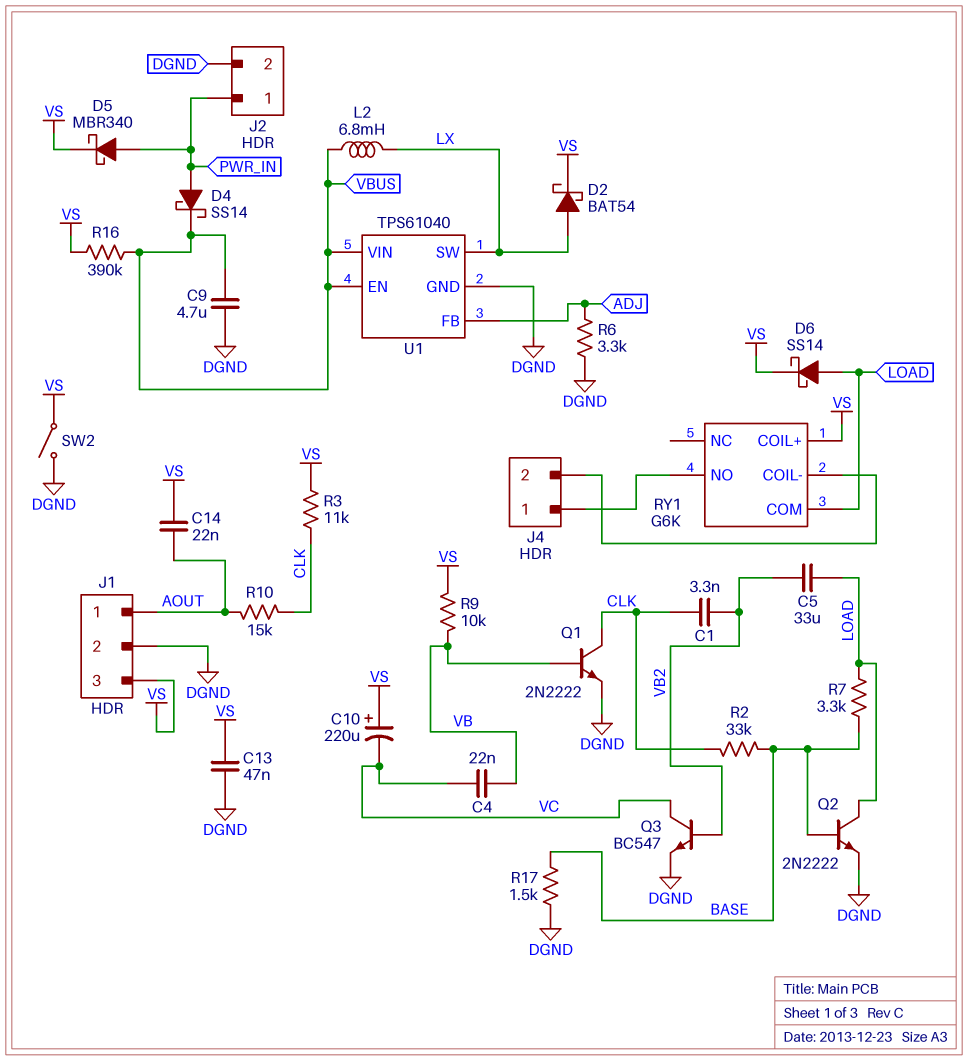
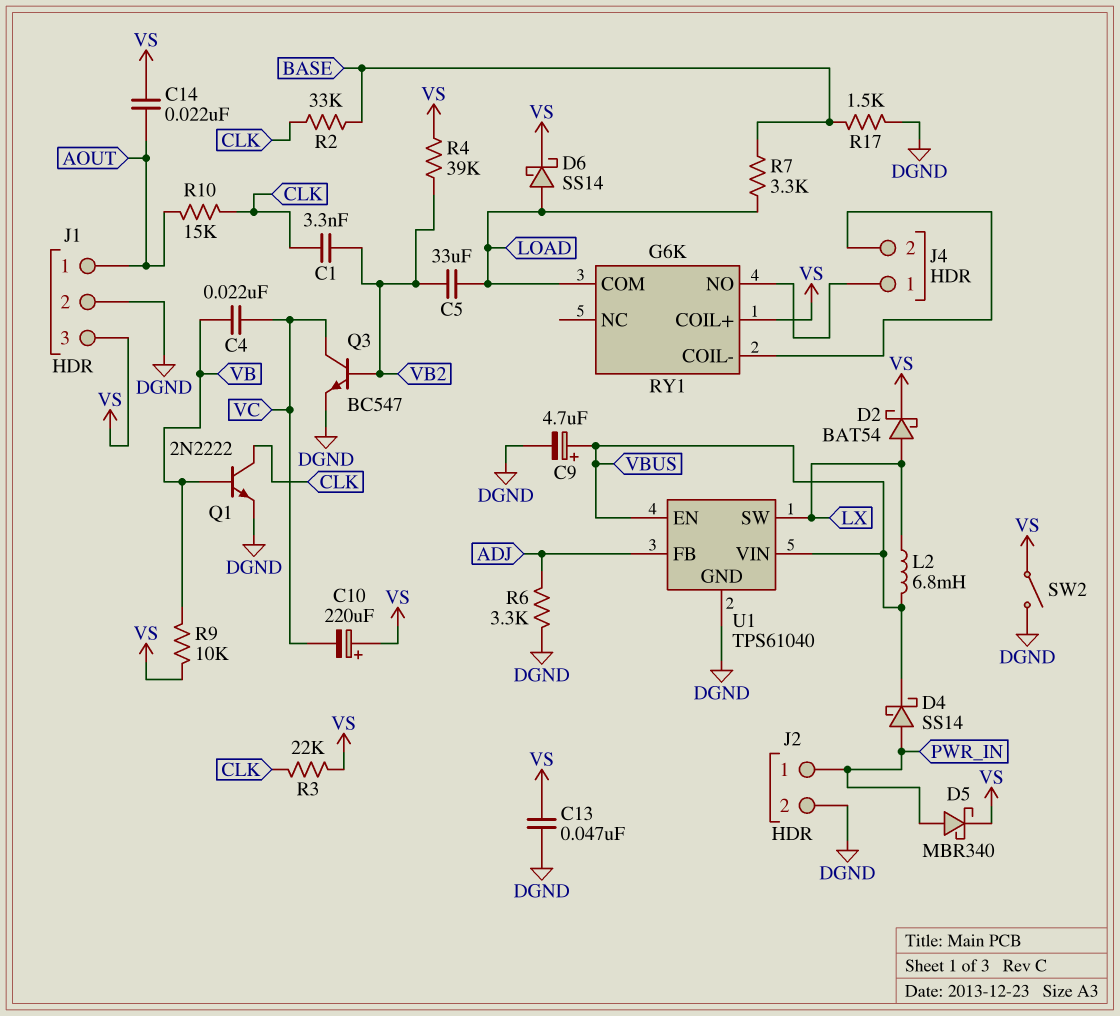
C9: 4.7uF (DGND, VBUS) -> 4.7uF (plus VBUS, minus DGND)
Q2: NPN 2N2222 (B BASE, C LOAD, E DGND) -> none
R3: 11k (CLK, VS) -> 22k (CLK, VS)
R4: none -> 39k (VB2, VS)
R16: 390k (VBUS, VS) -> none

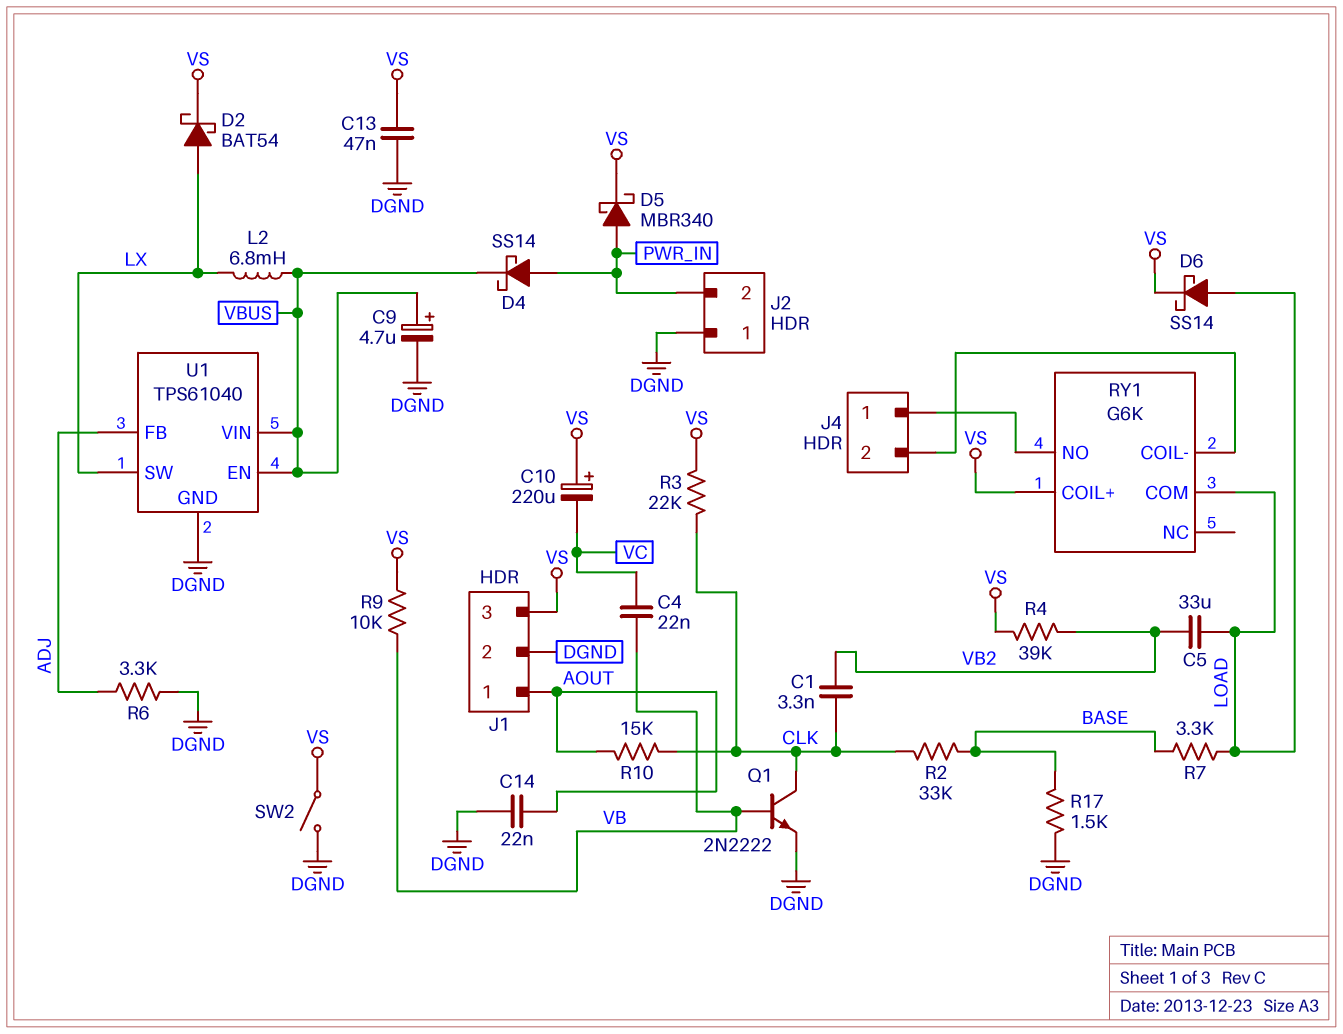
C14: 22nF (AOUT, VS) -> 22nF (AOUT, DGND)
J2 pin 1: PWR_IN -> DGND
J2 pin 2: DGND -> PWR_IN
Q3: NPN BC547 (B VB2, C VC, E DGND) -> none

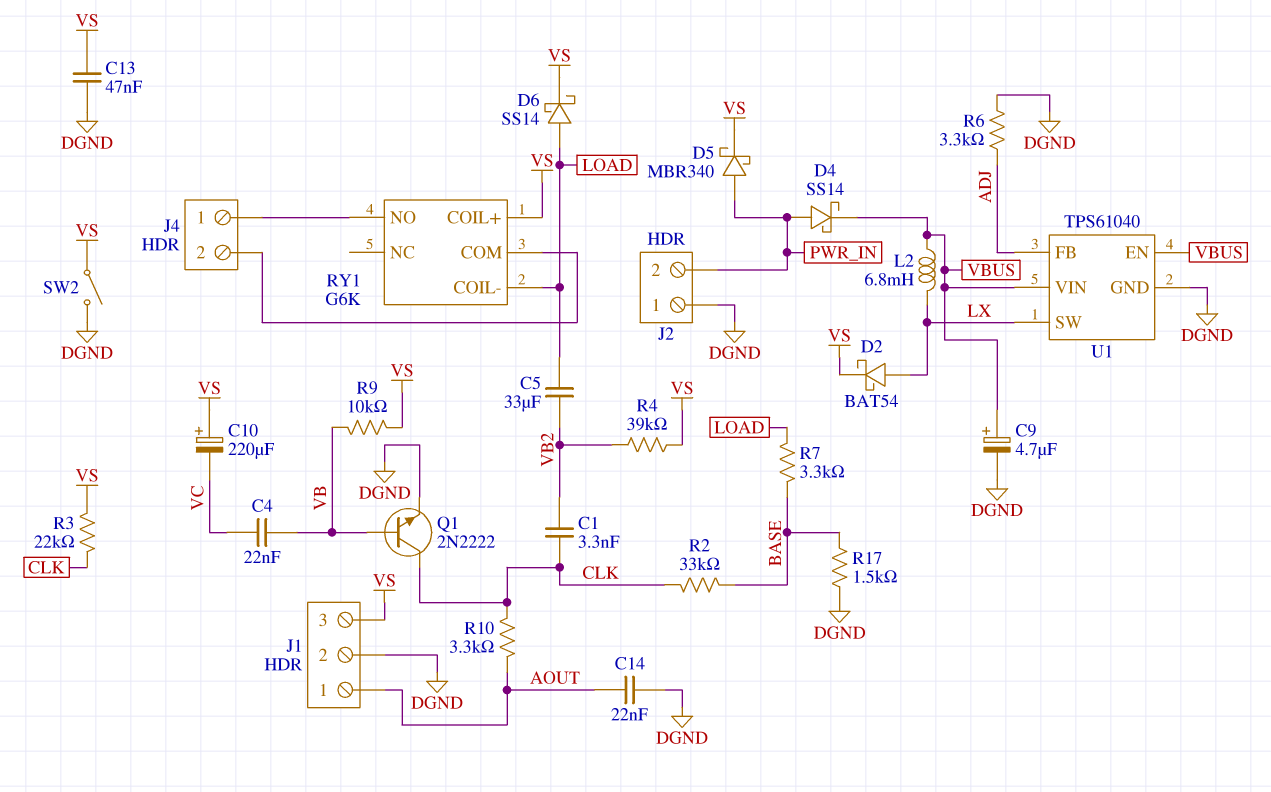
R10: 15k (AOUT, CLK) -> 3.3k (AOUT, CLK)
RY1 pin COIL-: J4/2 -> LOAD
RY1 pin COM: LOAD -> J4/2

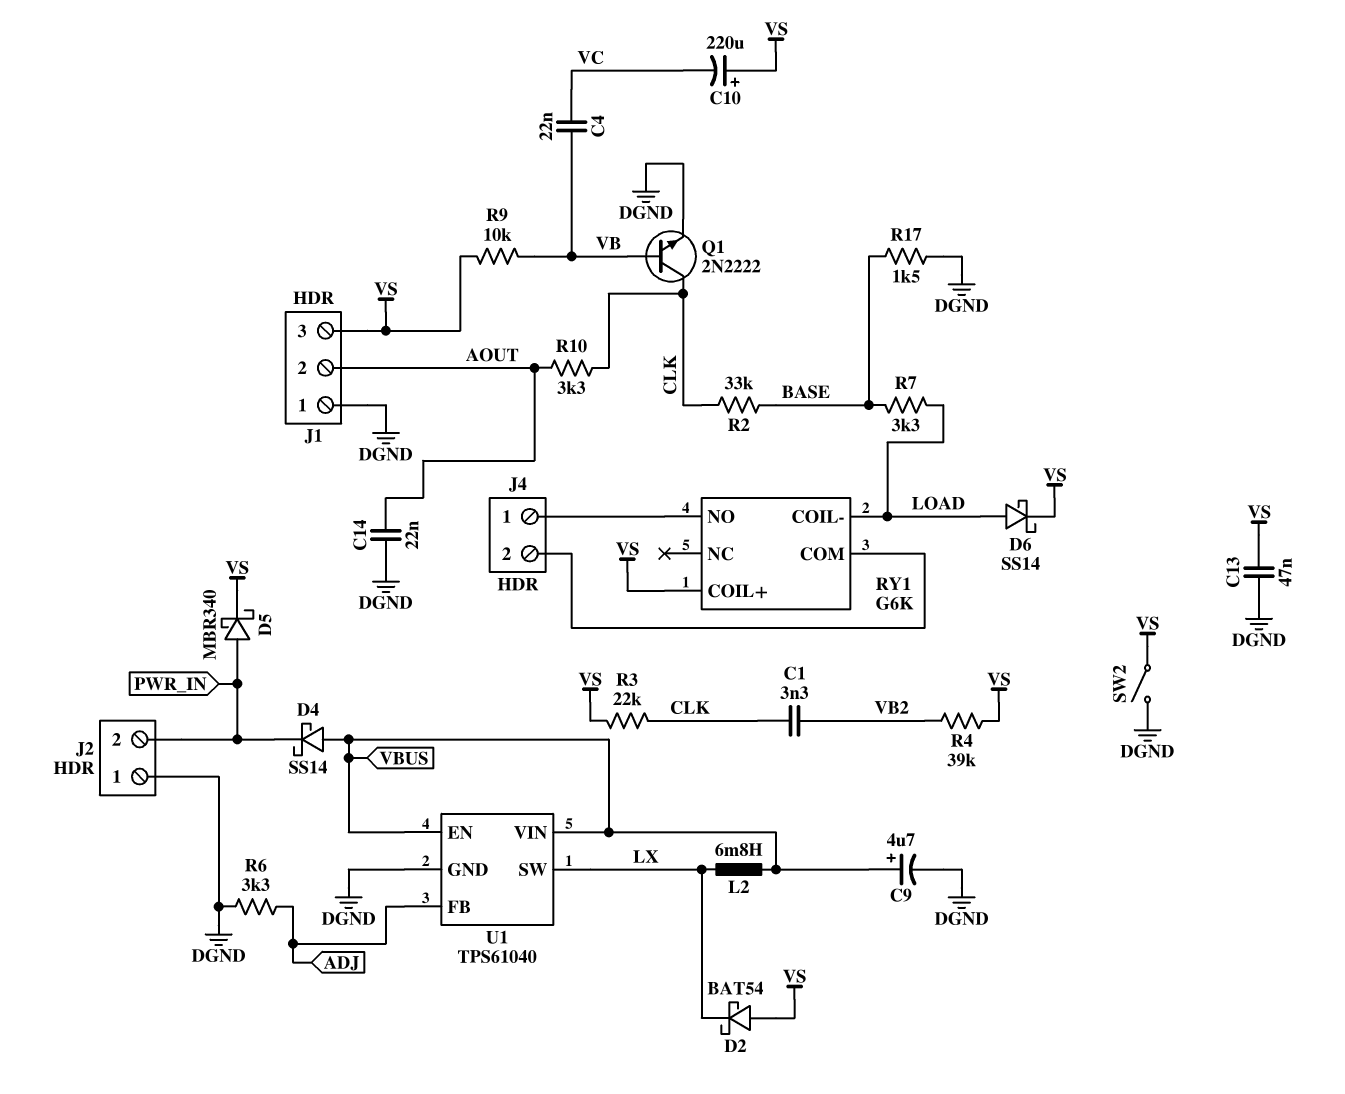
C5: 33uF (LOAD, VB2) -> none
D2: schottky BAT54 (A LX, K VS) -> schottky BAT54 (A VS, K LX)
D4: schottky SS14 (A PWR_IN, K VBUS) -> schottky SS14 (A VBUS, K PWR_IN)
J1 pin 1: AOUT -> DGND
J1 pin 2: DGND -> AOUT

